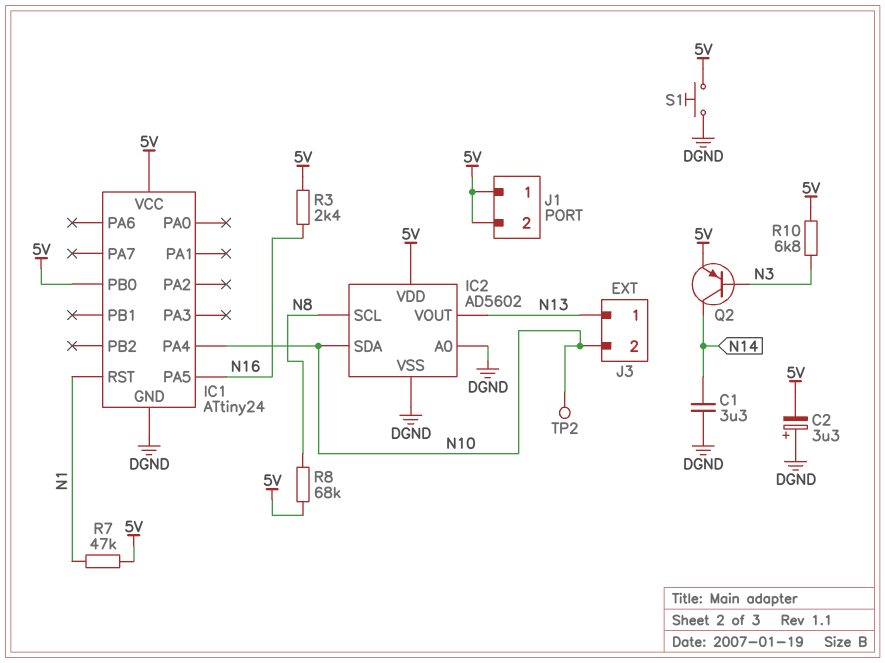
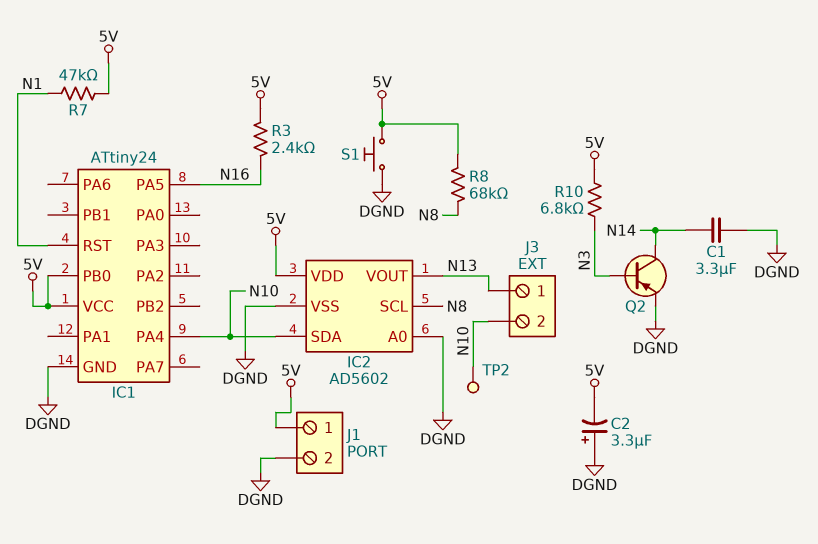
J1 pin 2: 5V -> DGND
Q2: PNP (B N3, C N14, E 5V) -> PNP (B N3, C N14, E DGND)

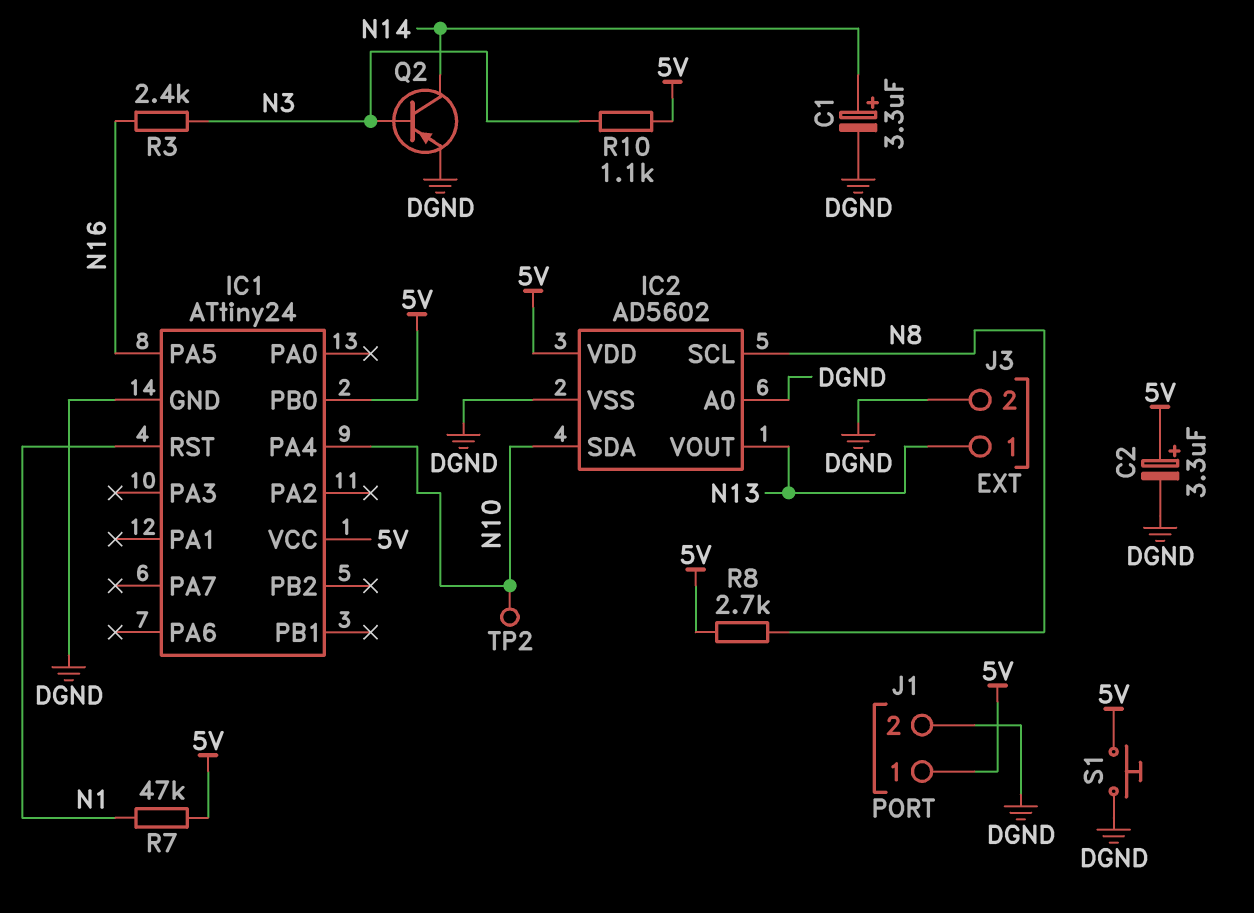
C1: 3.3uF (DGND, N14) -> 3.3uF (plus N14, minus DGND)
C2: 3.3uF (plus DGND, minus 5V) -> 3.3uF (plus 5V, minus DGND)
J3 pin 2: N10 -> DGND
R3: 2.4k (5V, N16) -> 2.4k (N3, N16)
R8: 68k (5V, N8) -> 2.7k (5V, N8)
R10: 6.8k (5V, N3) -> 1.1k (5V, N3)

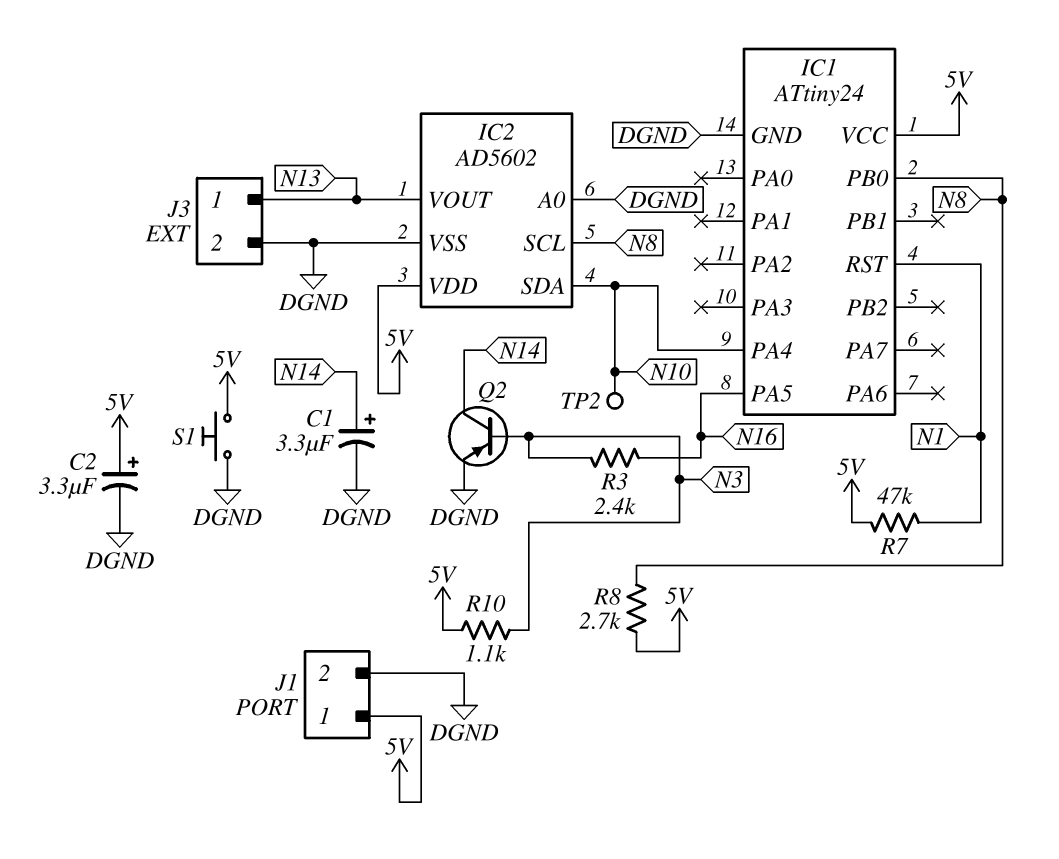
IC1 pin PB0: 5V -> N8

